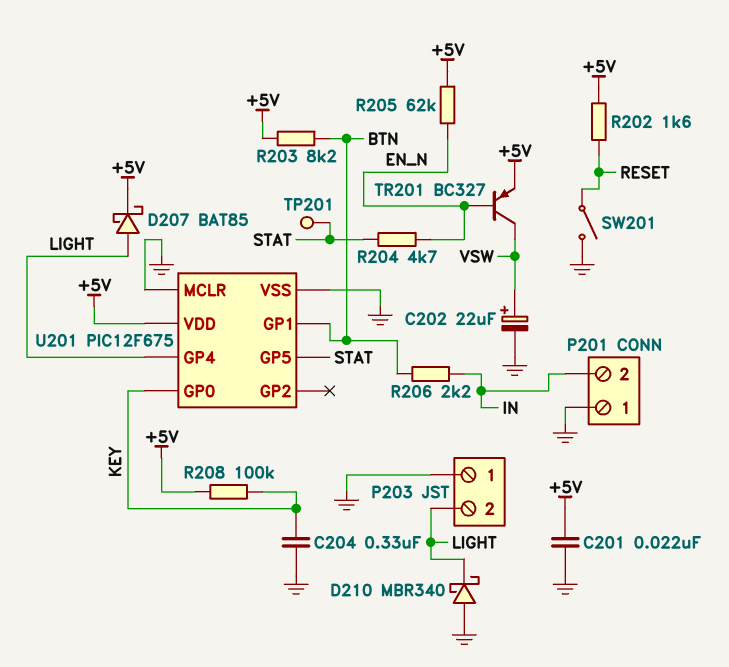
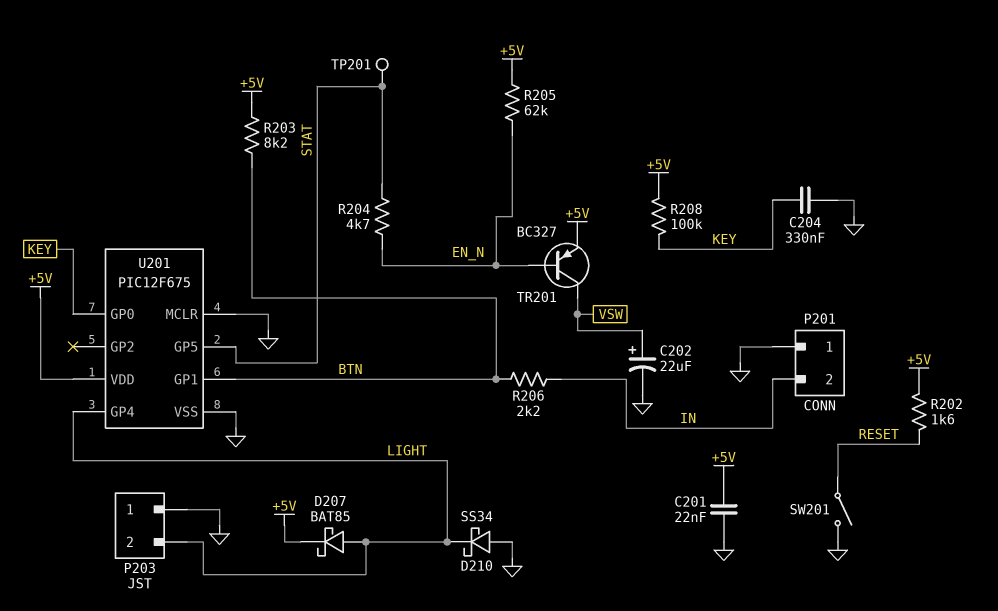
D210: schottky MBR340 (A GND, K LIGHT) -> schottky SS34 (A GND, K LIGHT)

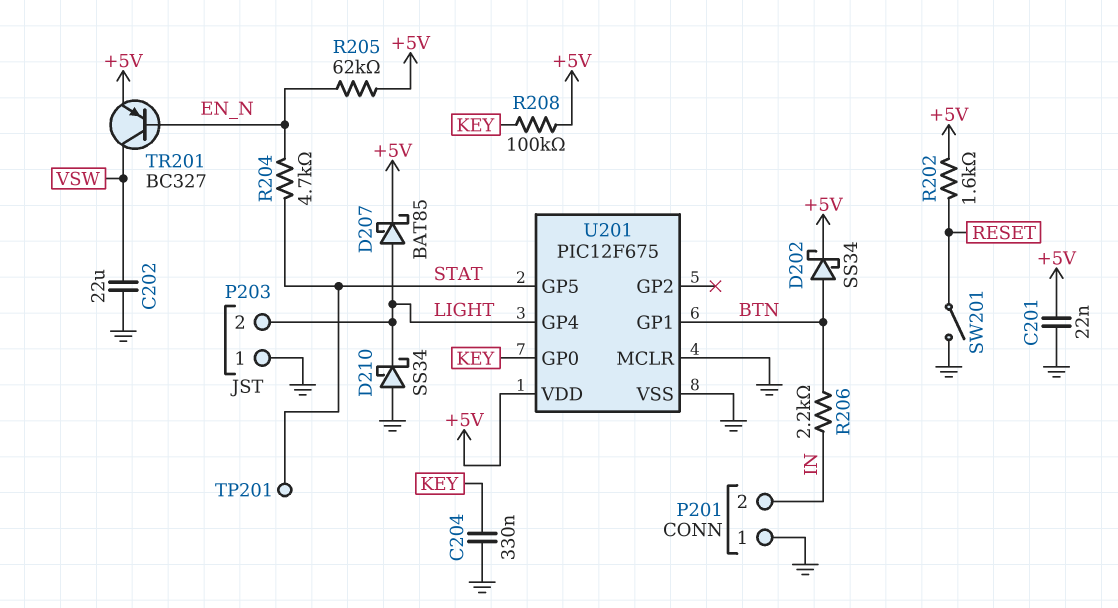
C202: 22uF (plus VSW, minus GND) -> 22uF (GND, VSW)
D202: none -> schottky SS34 (A BTN, K +5V)
R203: 8.2k (+5V, BTN) -> none

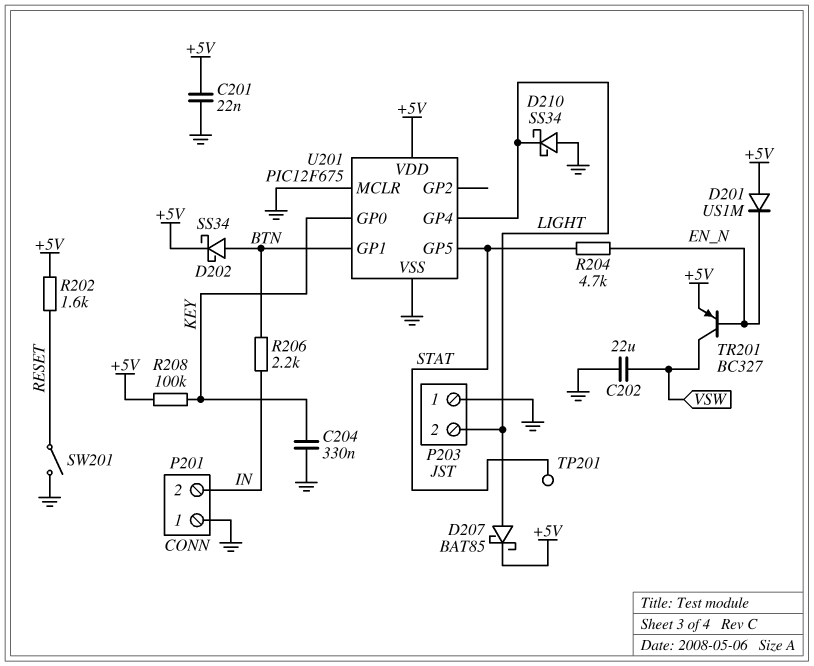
D201: none -> diode US1M (A +5V, K EN_N)
R205: 62k (+5V, EN_N) -> none

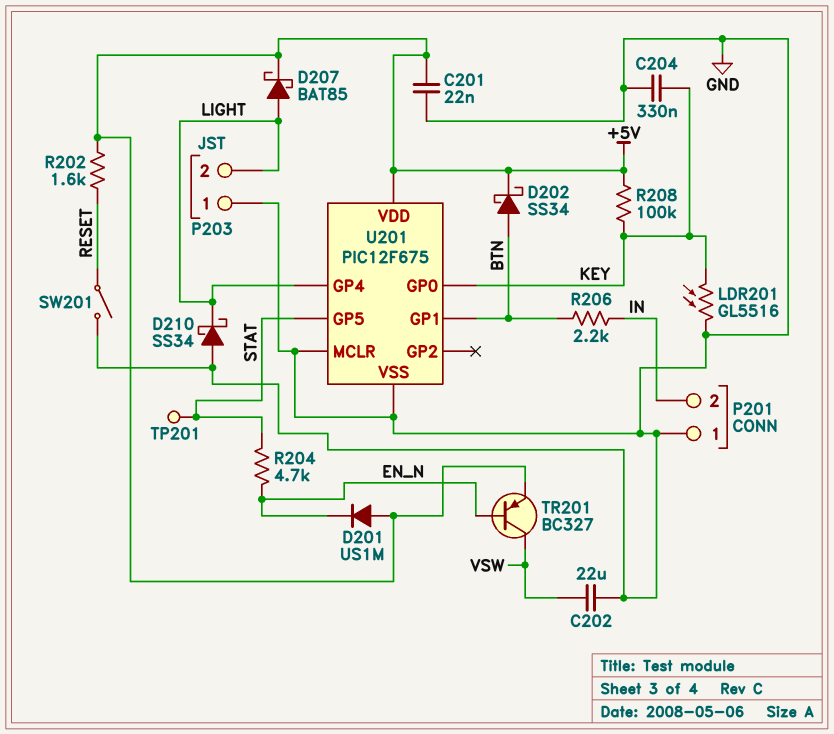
LDR201: none -> GL5516 (GND, KEY)

